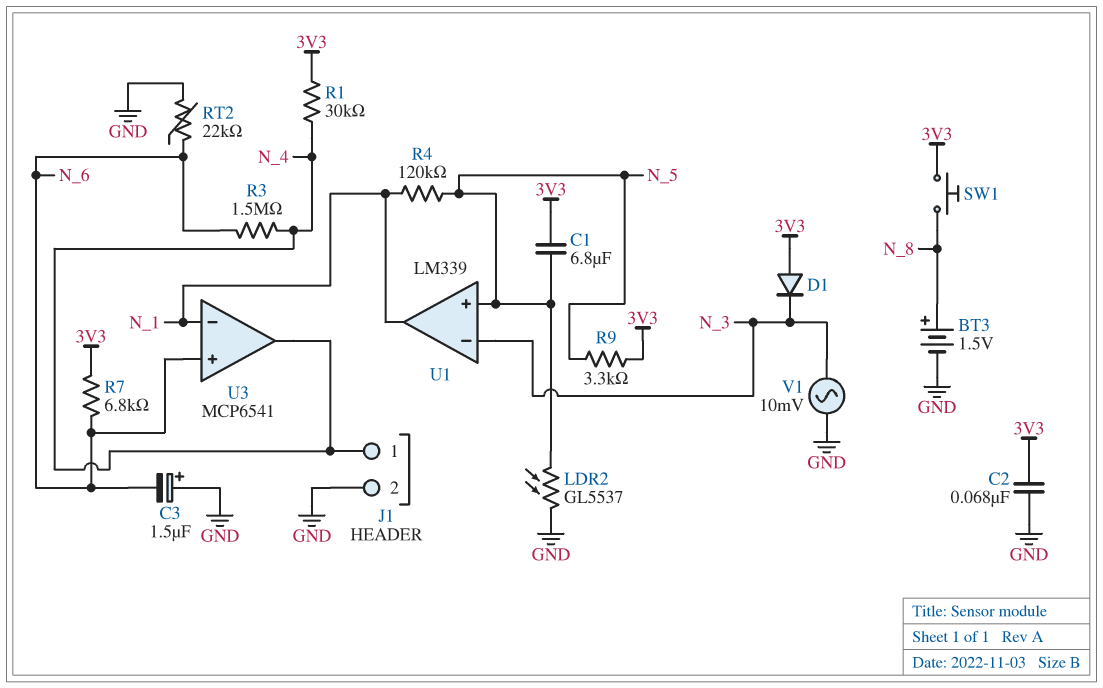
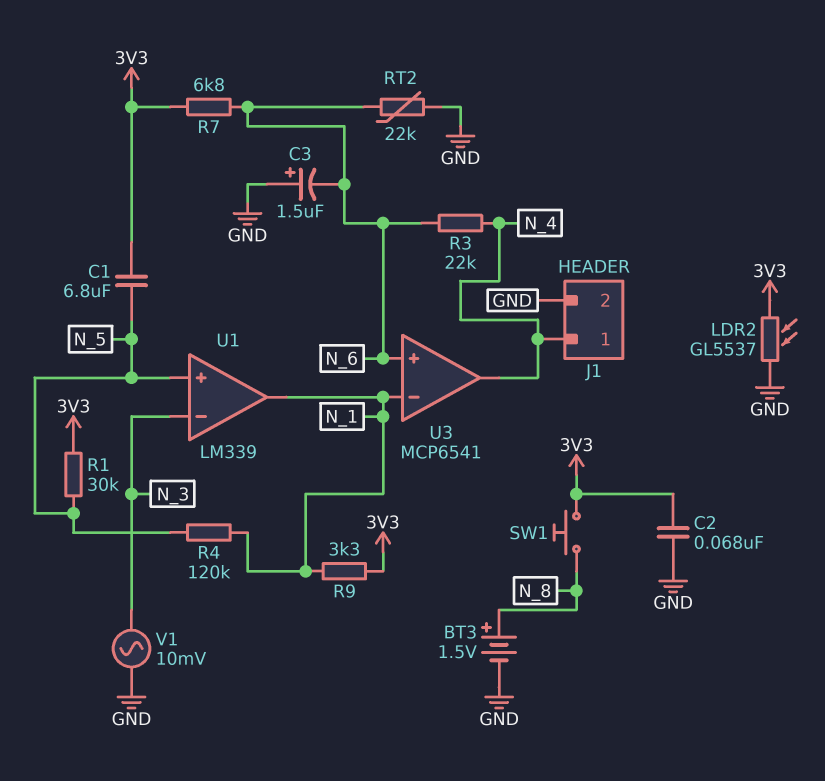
D1: diode (A 3V3, K N_3) -> none
LDR2: GL5537 (GND, N_5) -> GL5537 (3V3, GND)
R1: 30k (3V3, N_4) -> 30k (3V3, N_5)
R3: 1.5M (N_4, N_6) -> 22k (N_4, N_6)
R9: 3.3k (3V3, N_5) -> 3.3k (3V3, N_1)

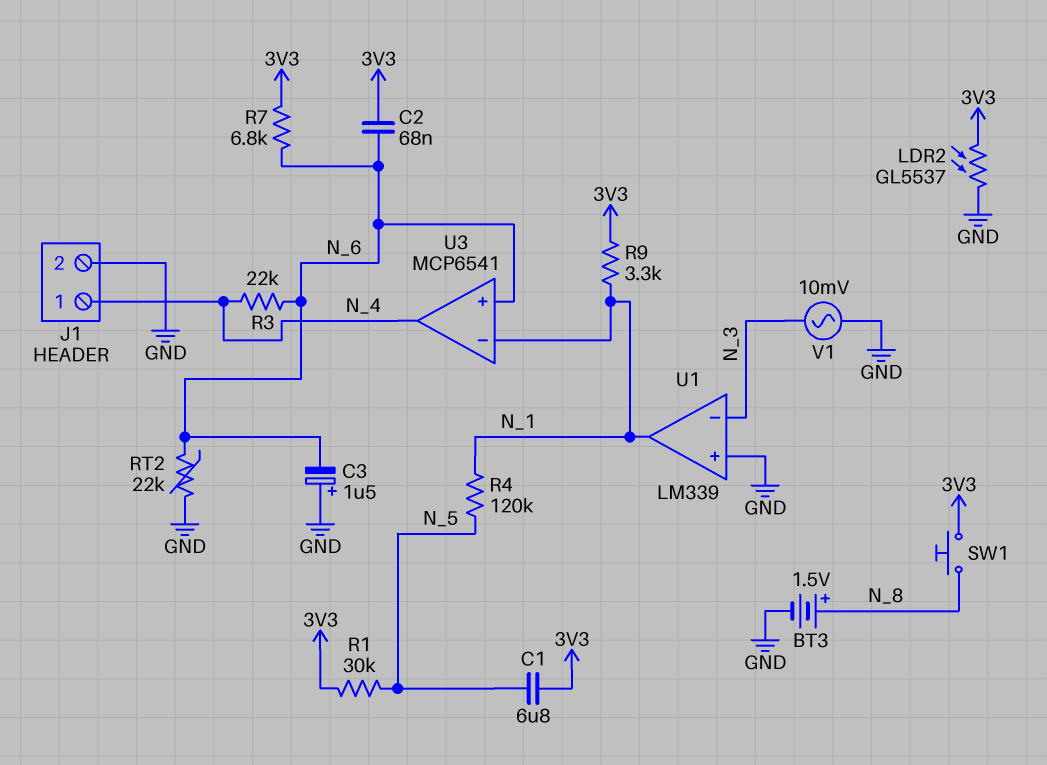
C2: 68nF (3V3, GND) -> 68nF (3V3, N_6)
U1 pin in+: N_5 -> GND

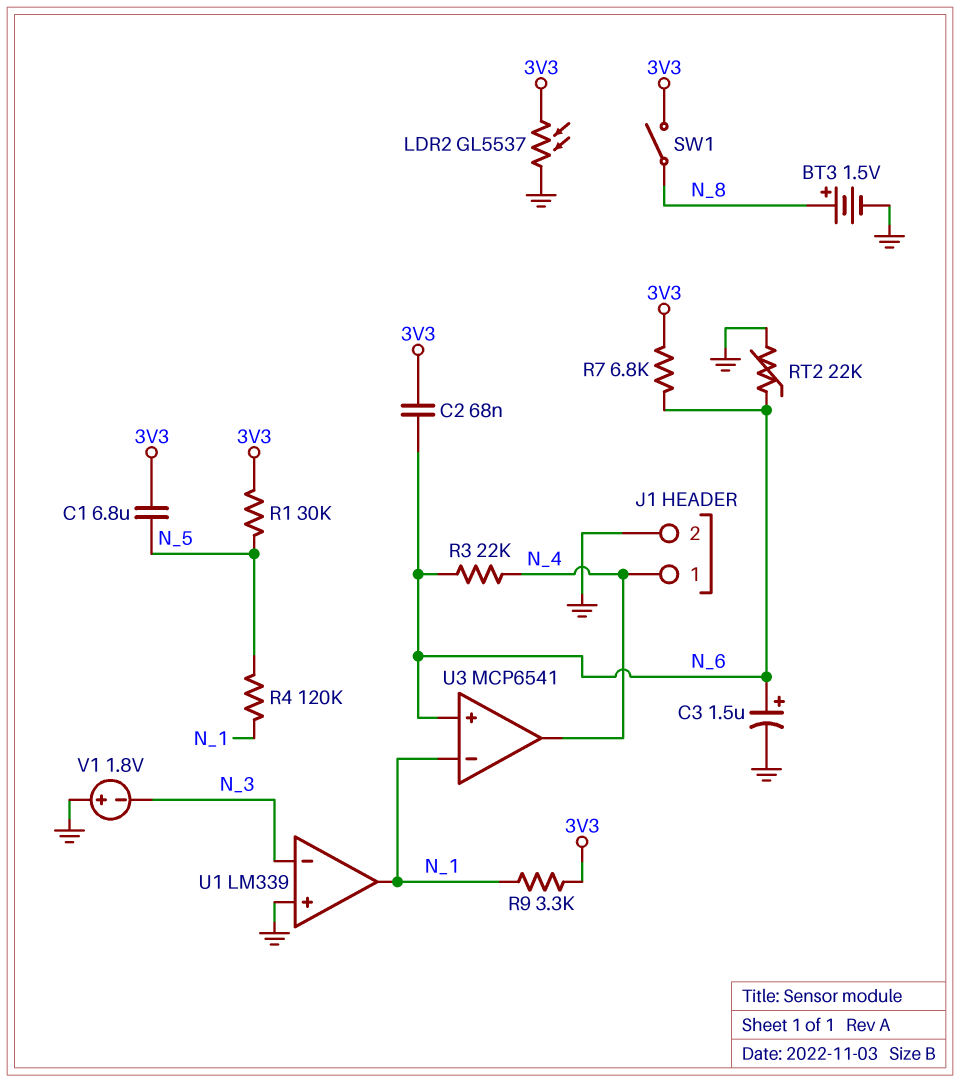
C3: 1.5uF (plus GND, minus N_6) -> 1.5uF (plus N_6, minus GND)
SW1: button (3V3, N_8) -> switch (3V3, N_8)
V1: AC 10mV (GND, N_3) -> 1.8V (plus GND, minus N_3)

